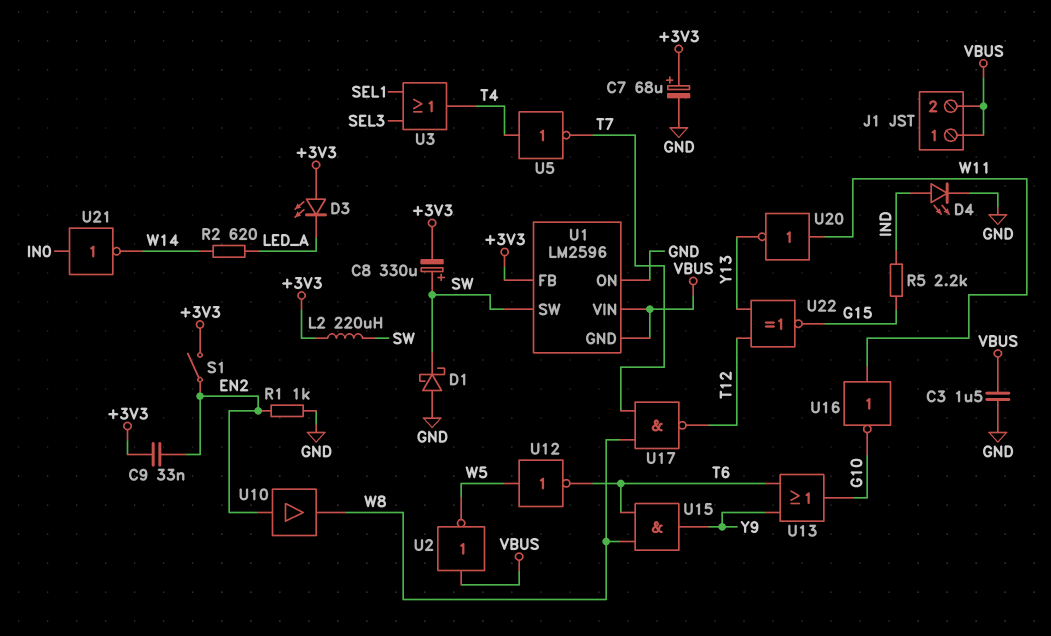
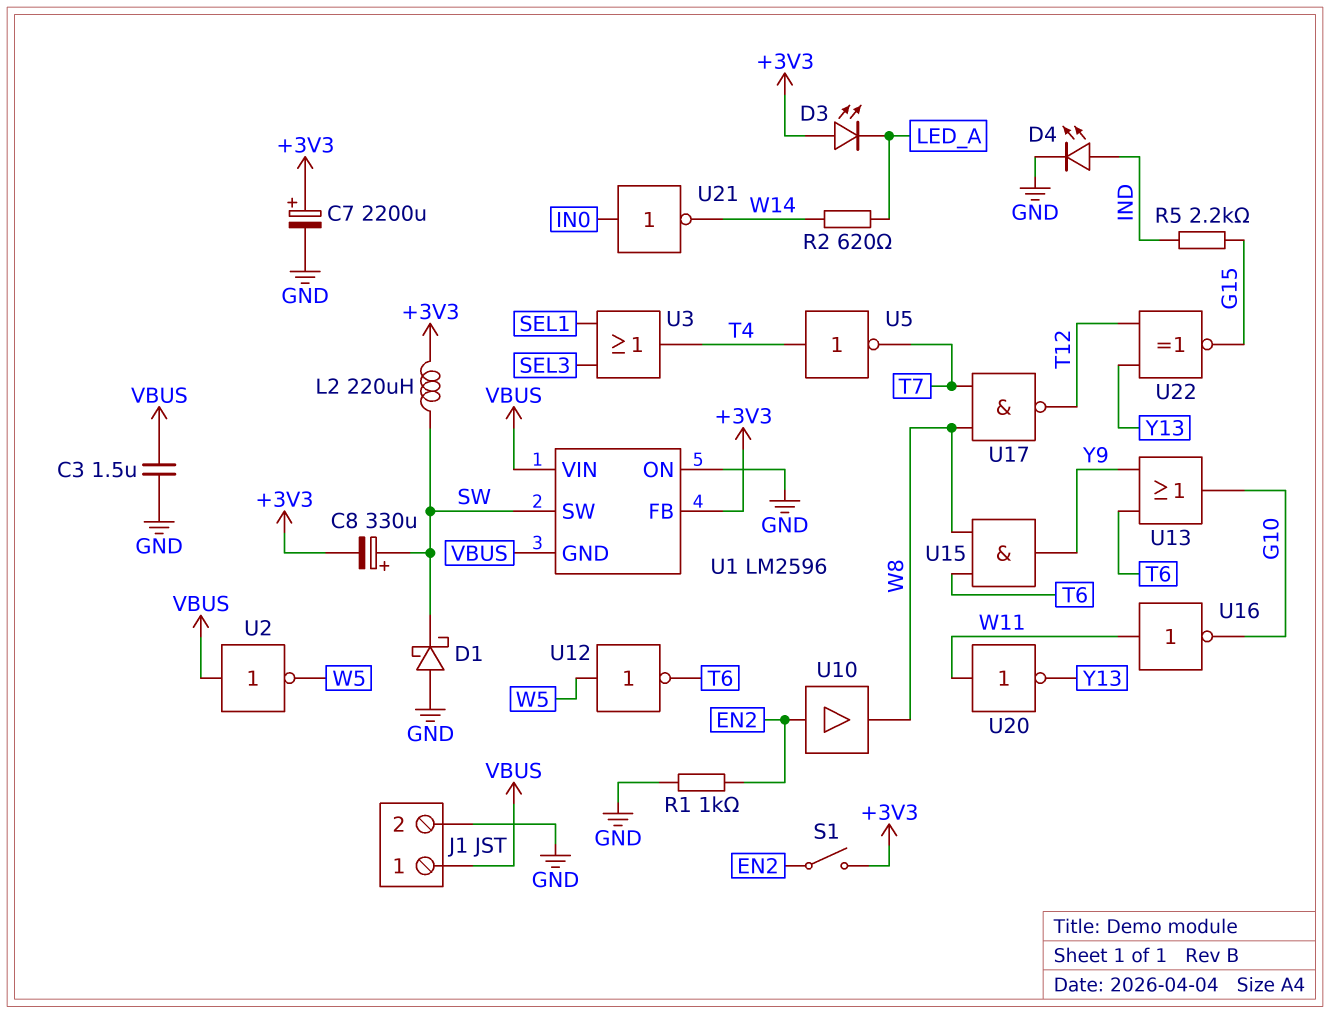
C7: 68uF (plus +3V3, minus GND) -> 2200uF (plus +3V3, minus GND)
C9: 33nF (+3V3, EN2) -> none
J1 pin 2: VBUS -> GND

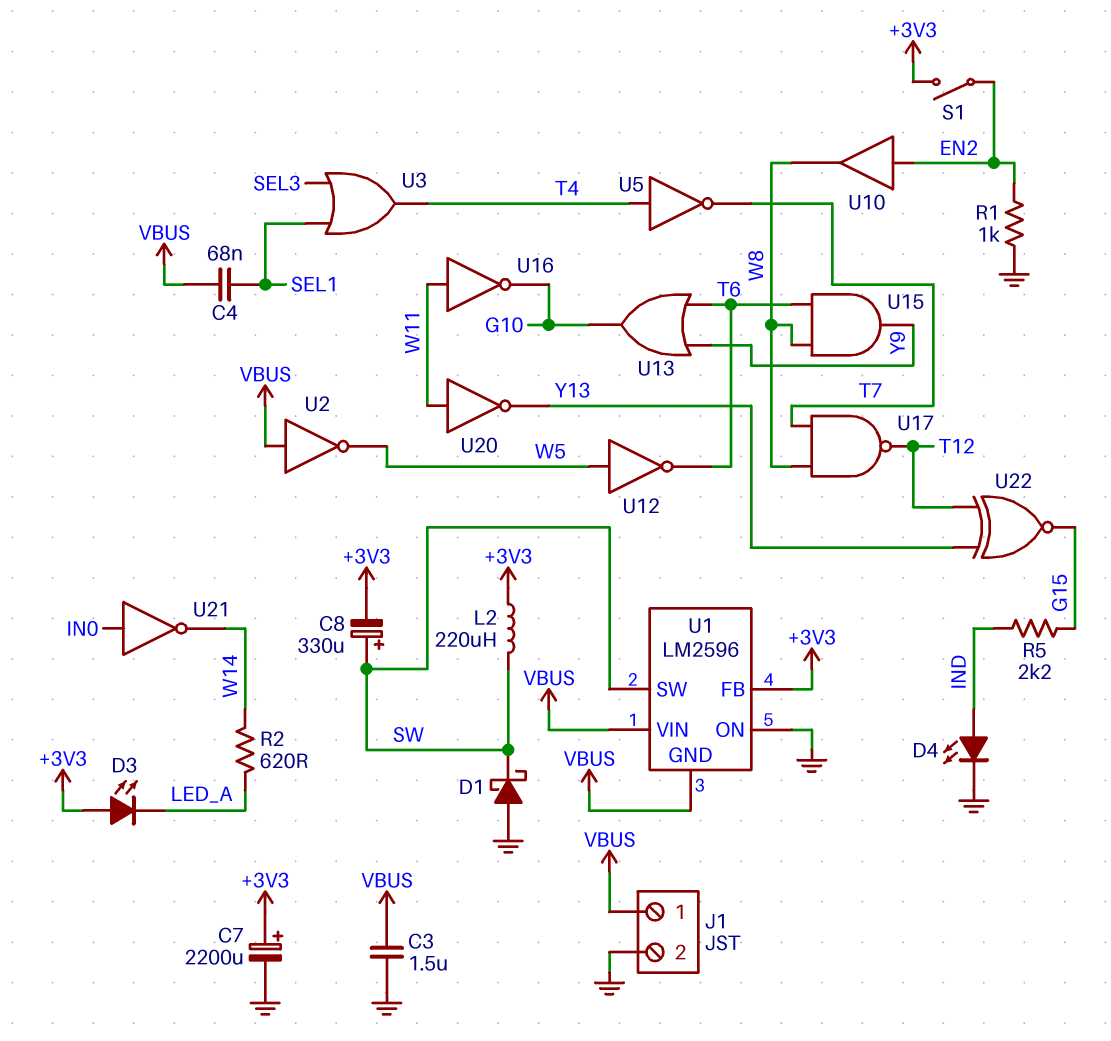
C4: none -> 68nF (SEL1, VBUS)

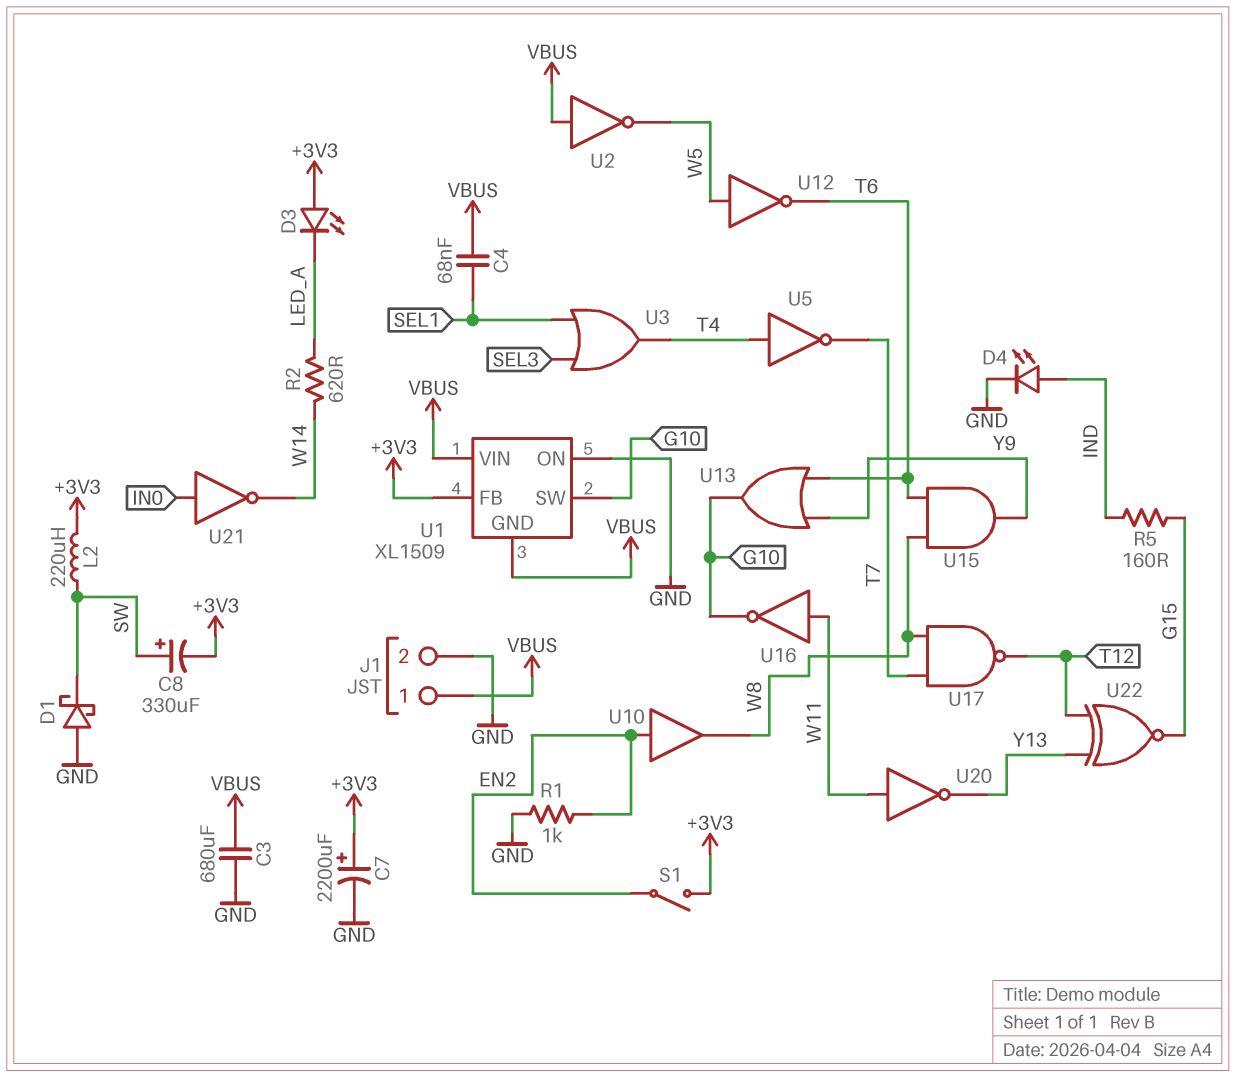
C3: 1.5uF (GND, VBUS) -> 680uF (GND, VBUS)
R5: 2.2k (G15, IND) -> 160 (G15, IND)
U1: LM2596 -> XL1509
U1 pin SW: SW -> G10

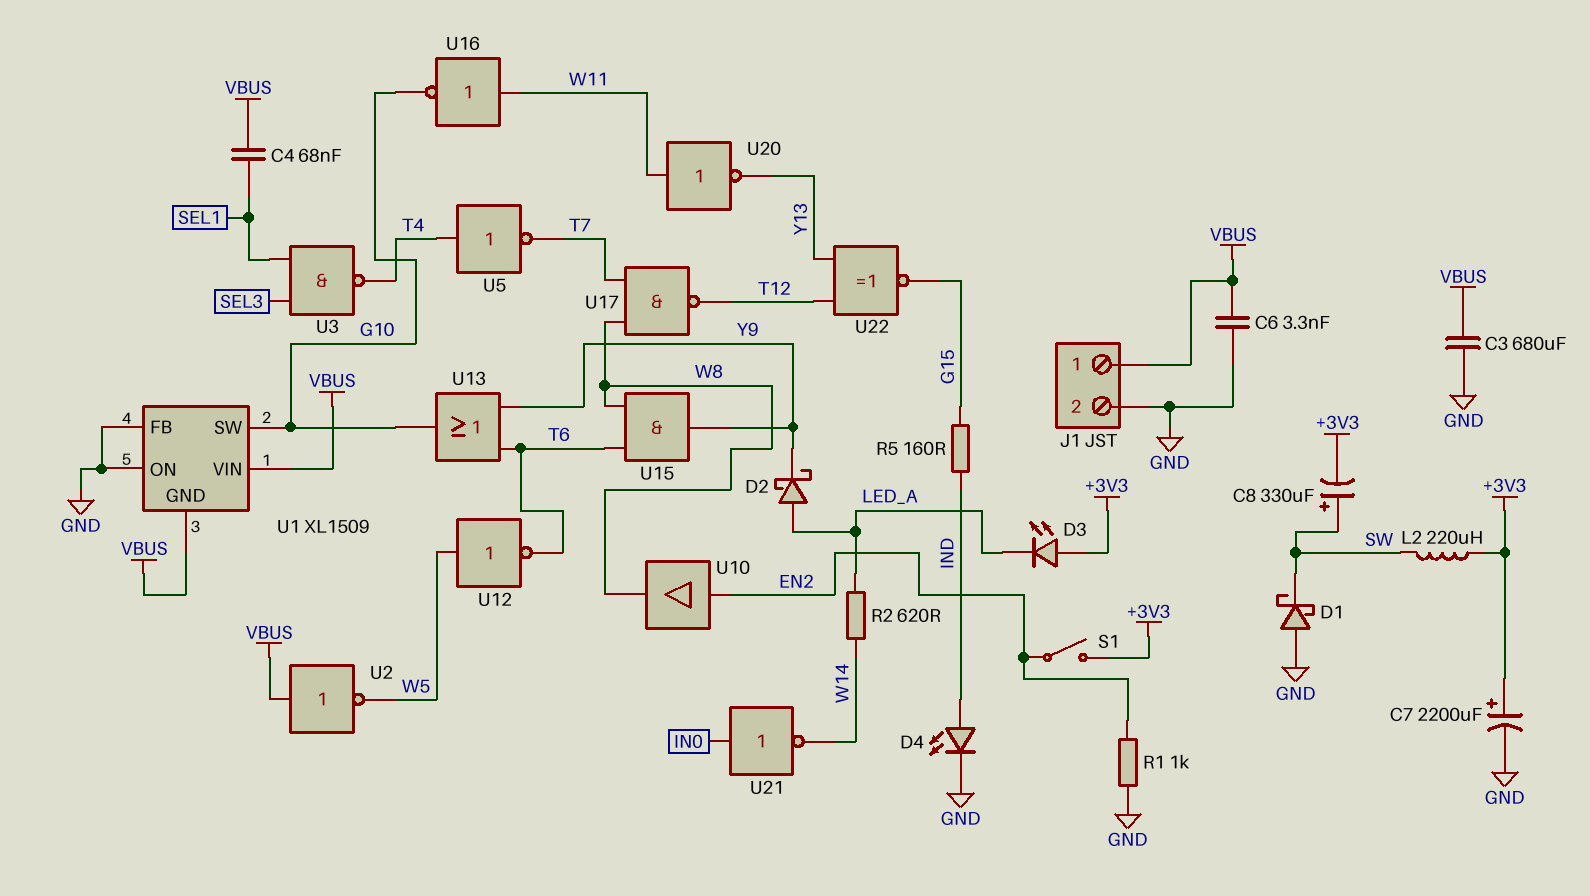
C6: none -> 3.3nF (GND, VBUS)
D2: none -> schottky (A LED_A, K Y9)
U1 pin FB: +3V3 -> GND
U3: OR (in SEL1, in SEL3, out T4) -> NAND (in SEL1, in SEL3, out T4)

